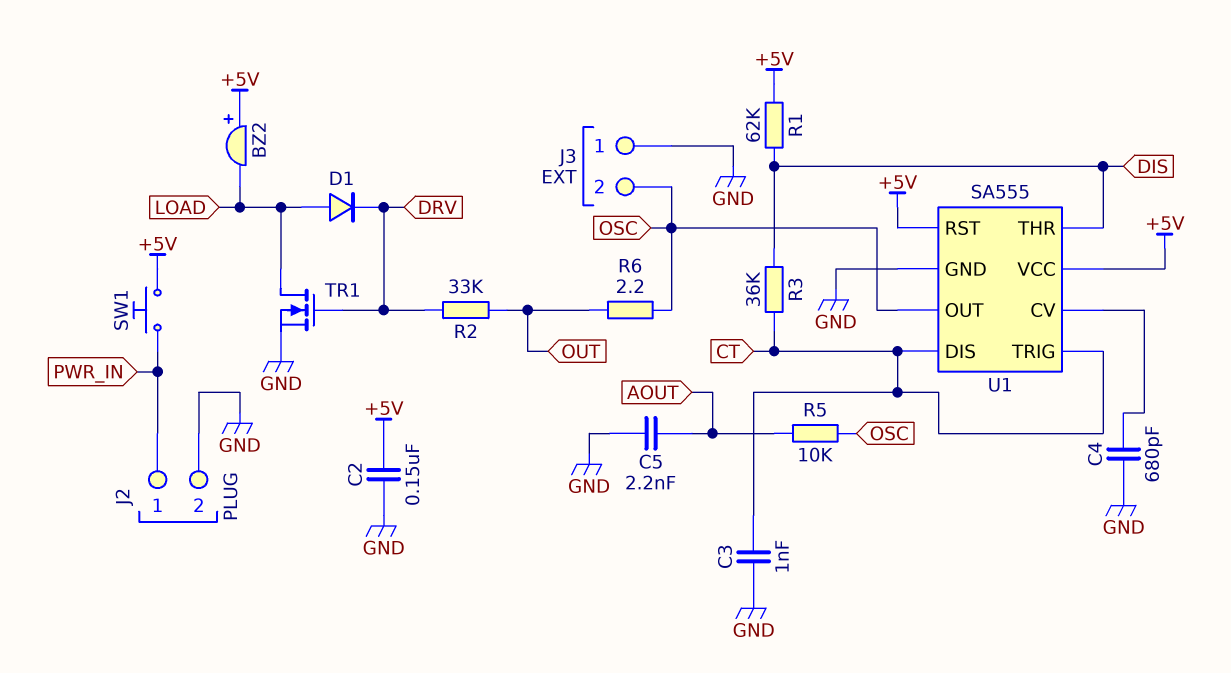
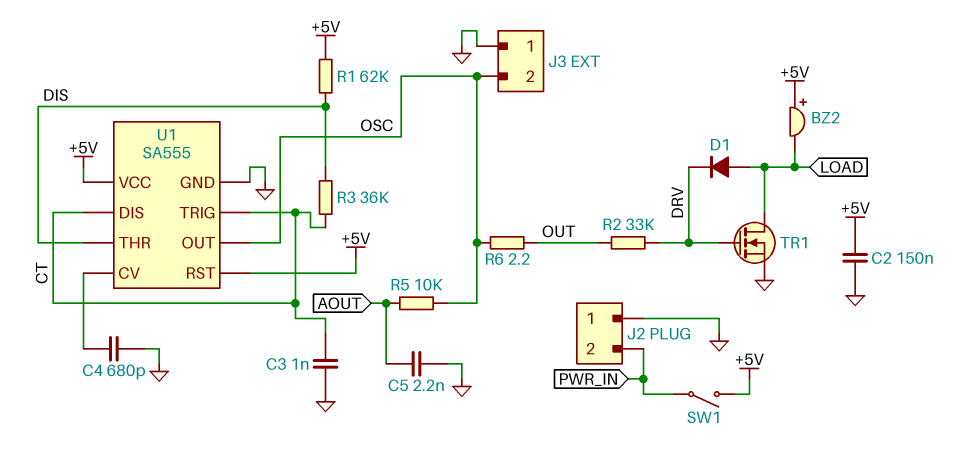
J2 pin 1: PWR_IN -> GND
J2 pin 2: GND -> PWR_IN
SW1: button (+5V, PWR_IN) -> switch (+5V, PWR_IN)

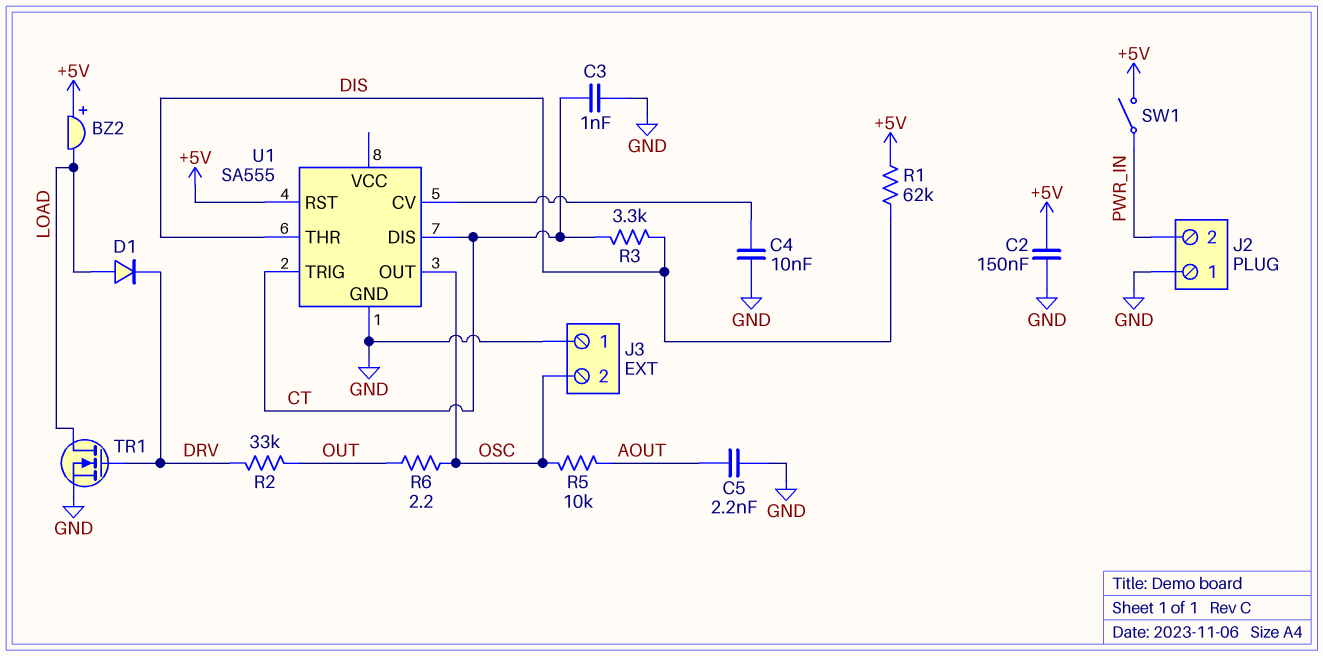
C4: 680pF (GND, U1/CV) -> 10nF (GND, U1/CV)
R3: 36k (CT, DIS) -> 3.3k (CT, DIS)
U1 pin VCC: +5V -> none

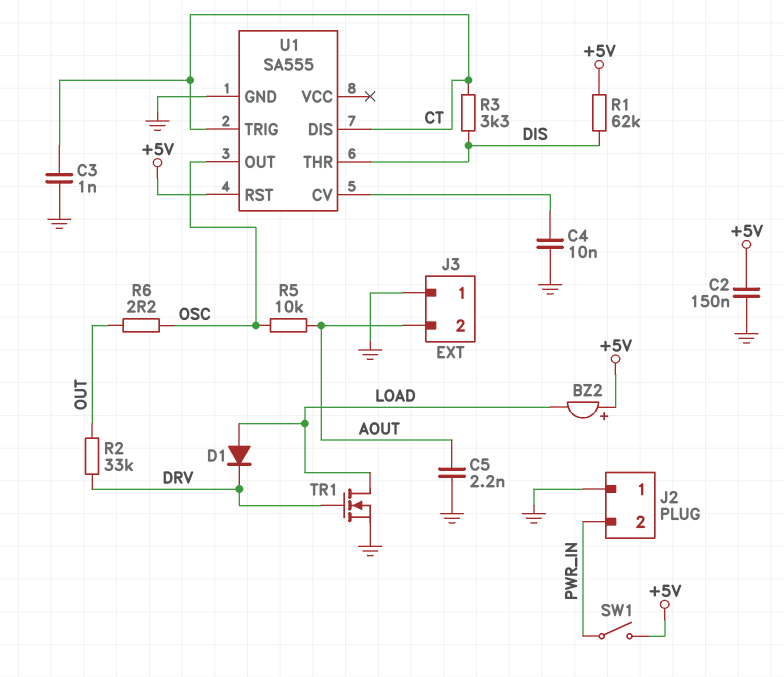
J3 pin 2: OSC -> AOUT

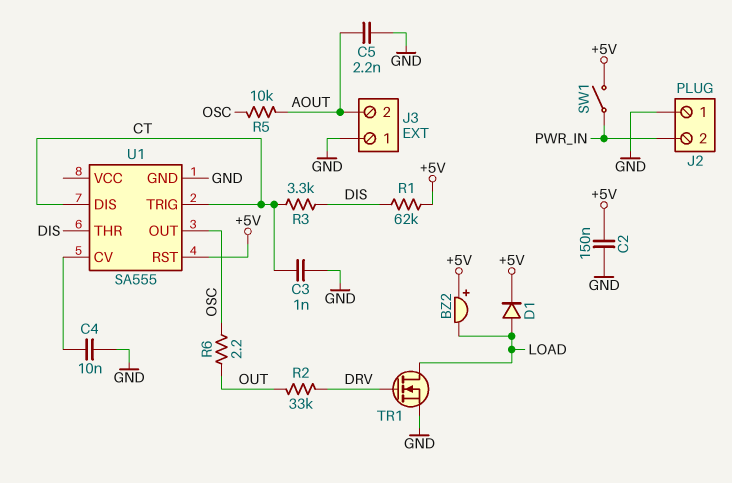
D1: diode (A LOAD, K DRV) -> diode (A LOAD, K +5V)

